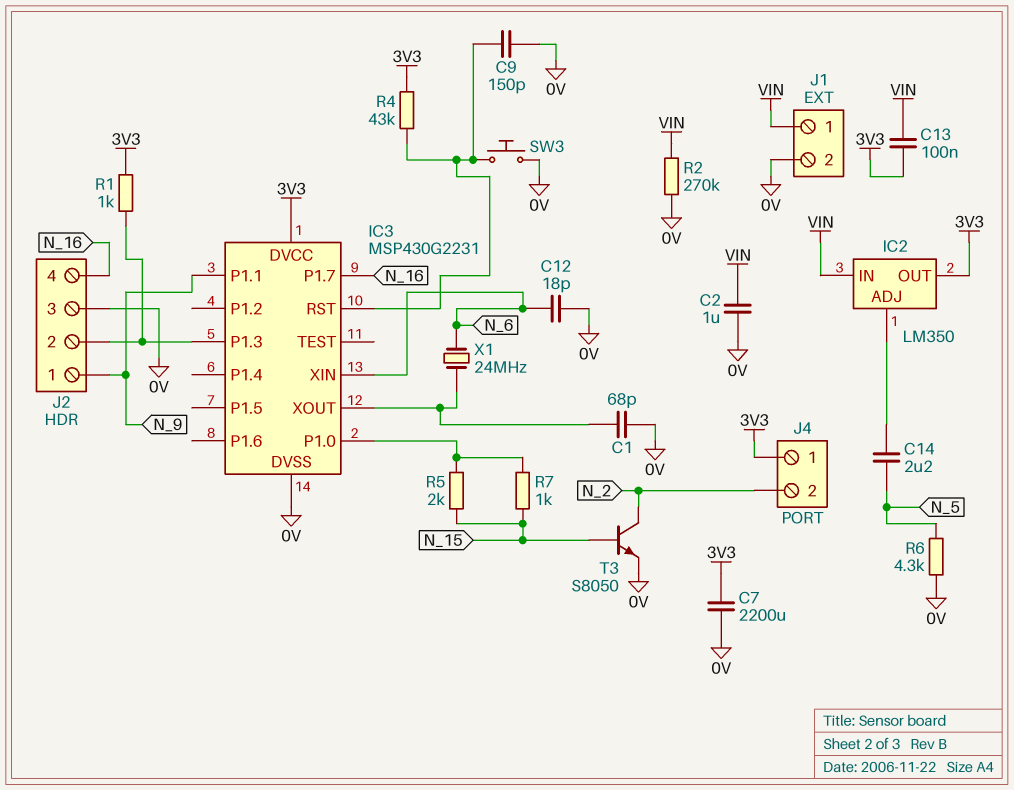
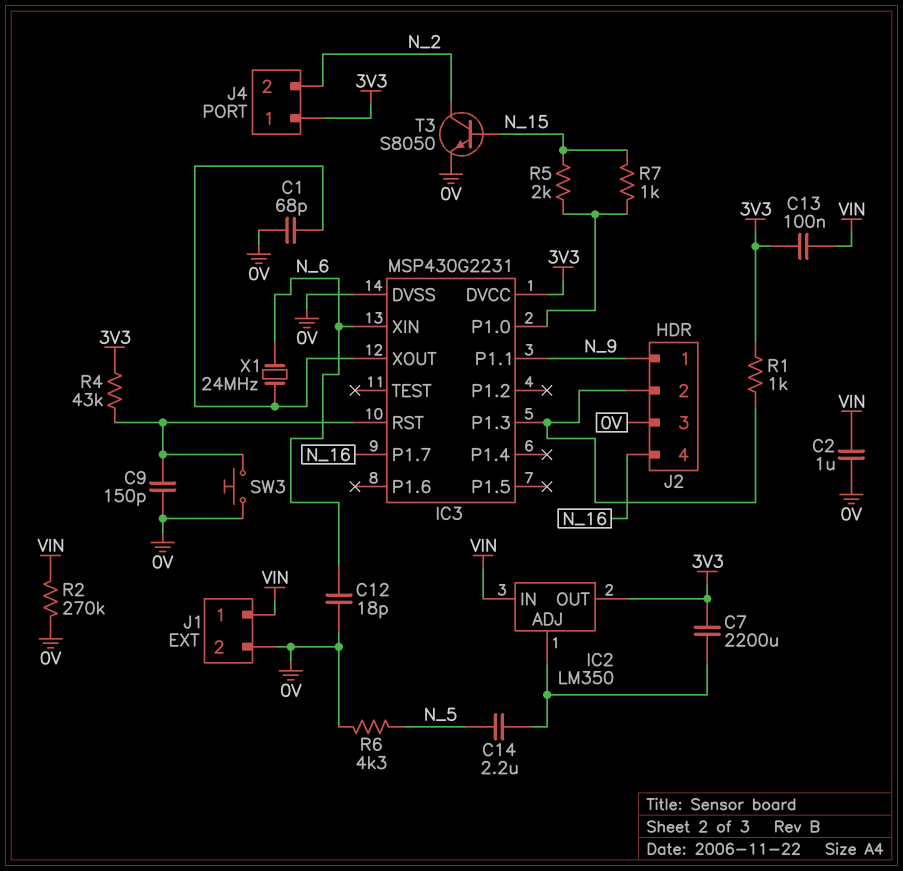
C7: 2200uF (0V, 3V3) -> 2200uF (3V3, IC2/ADJ)

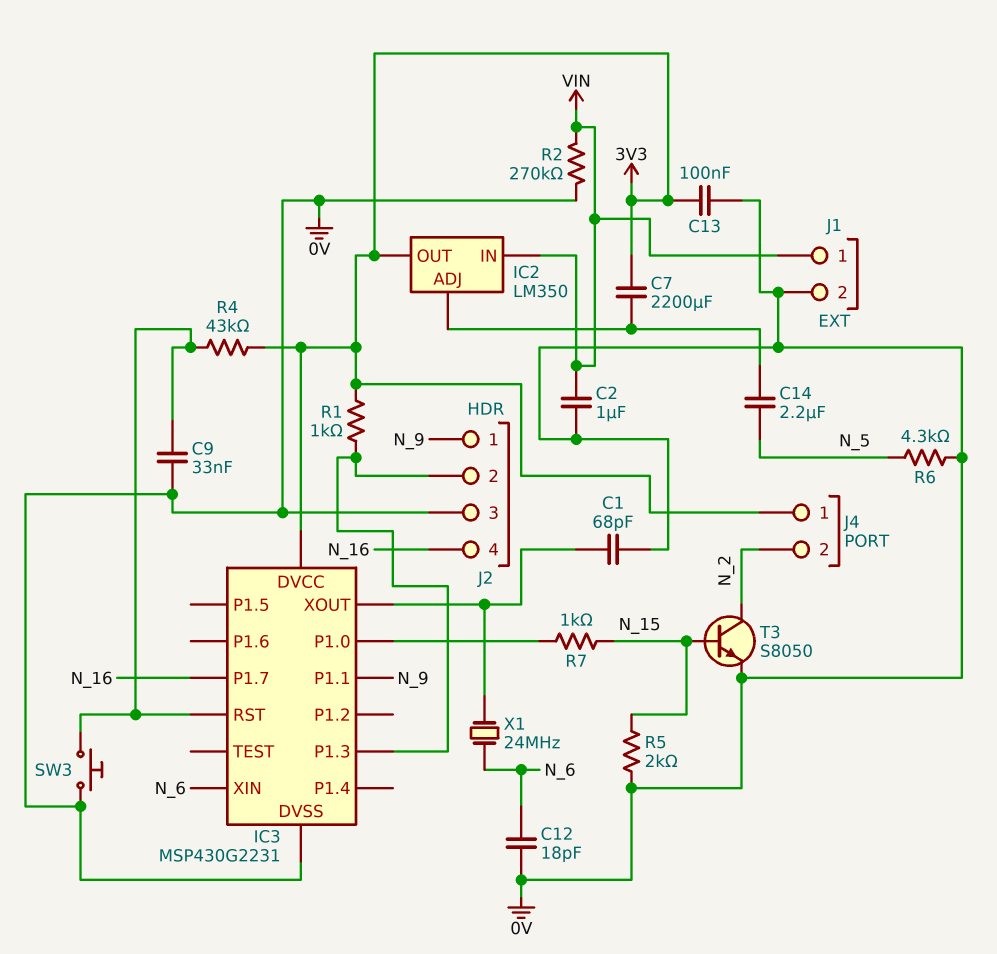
C9: 150pF (0V, IC3/RST) -> 33nF (0V, IC3/RST)
C13: 100nF (3V3, VIN) -> 100nF (0V, 3V3)
R5: 2k (IC3/P1.0, N_15) -> 2k (0V, N_15)

